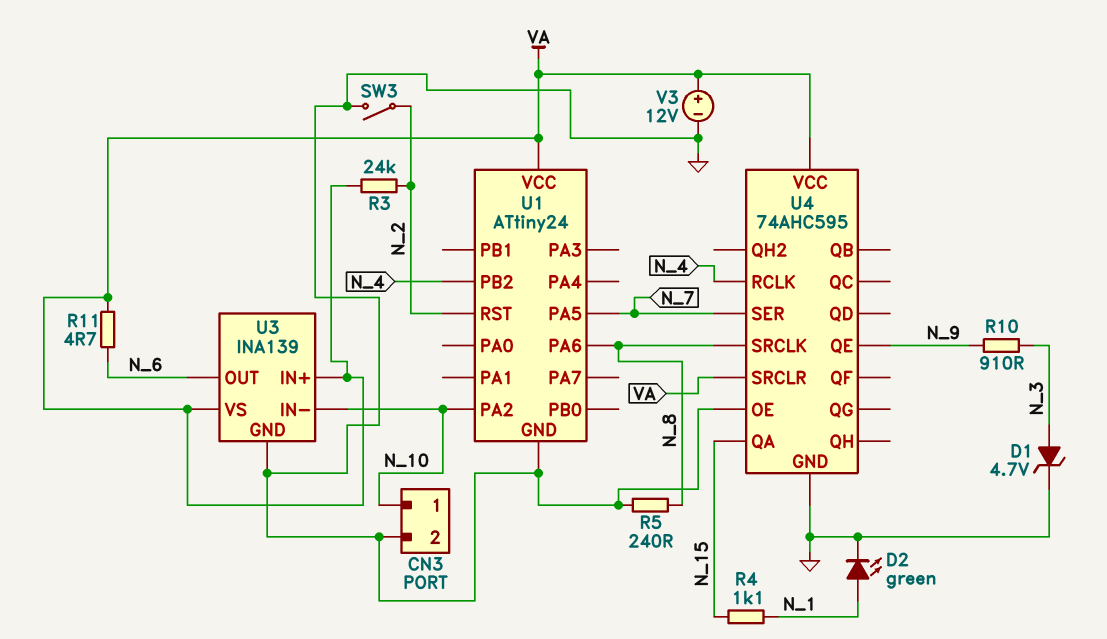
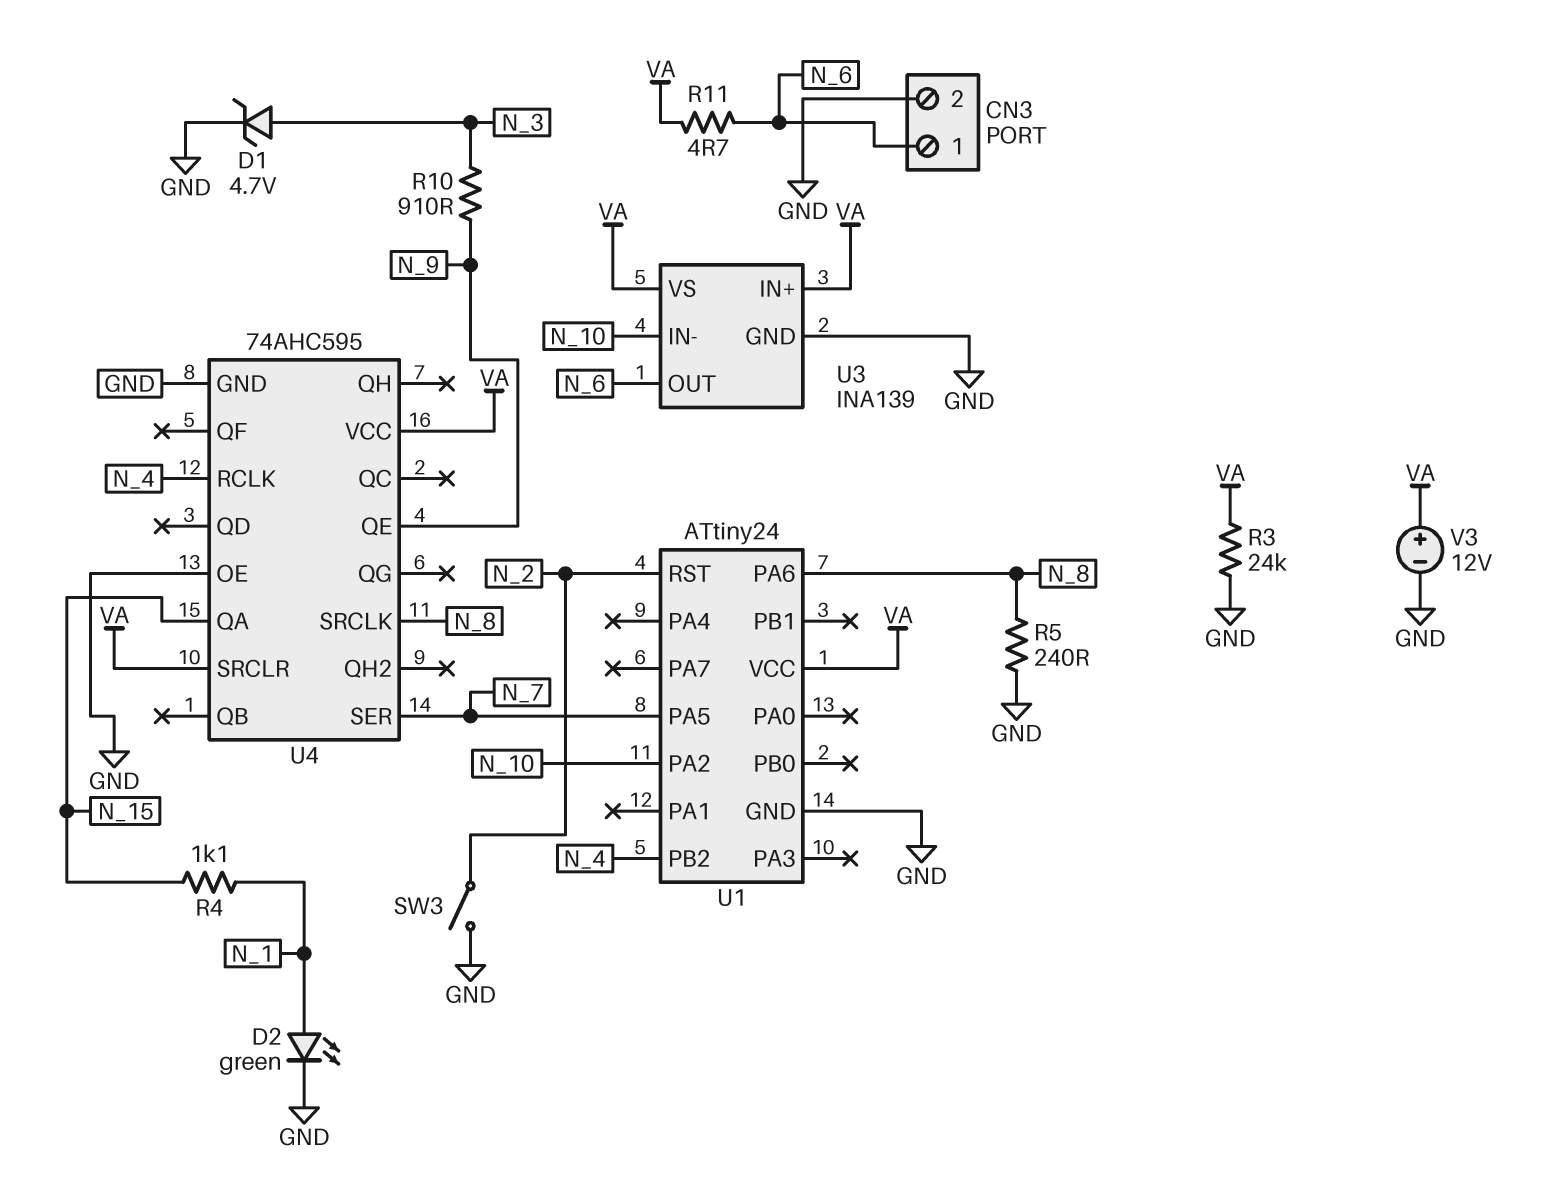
CN3 pin 1: N_10 -> N_6
R3: 24k (N_2, VA) -> 24k (GND, VA)

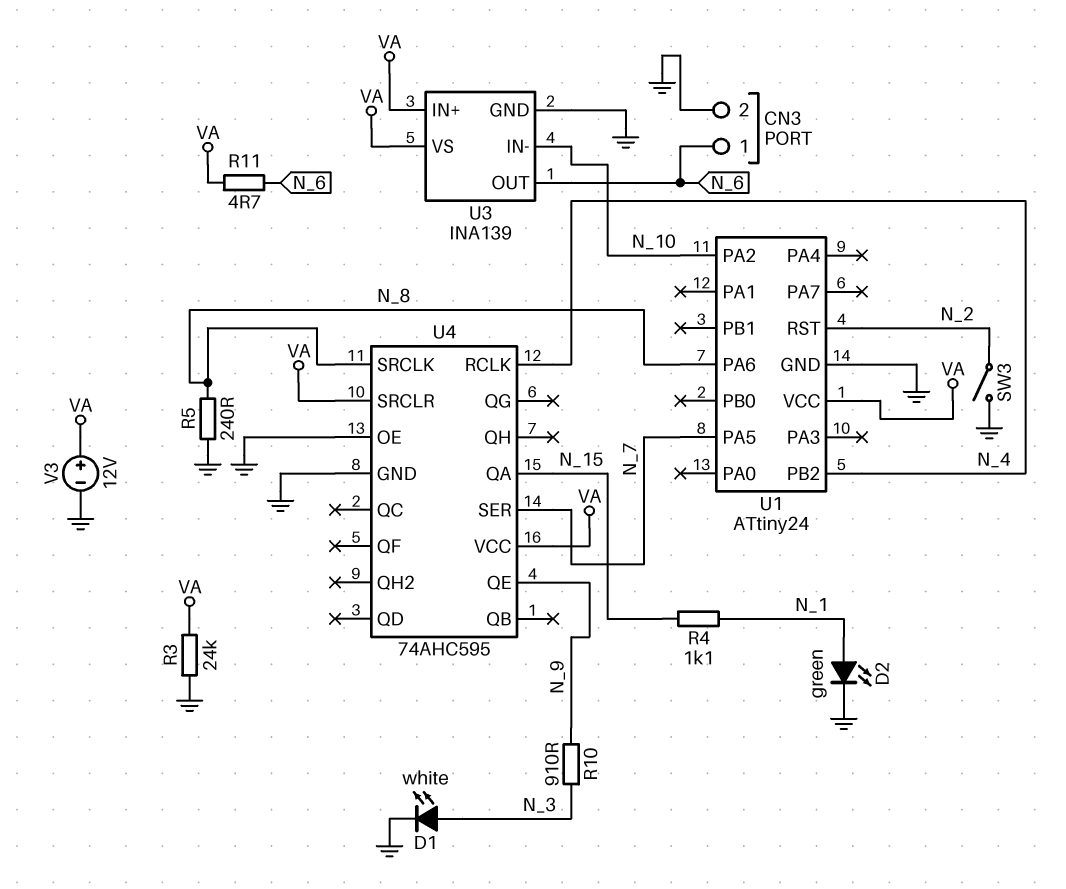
D1: zener 4.7V (A N_3, K GND) -> LED white (A N_3, K GND)

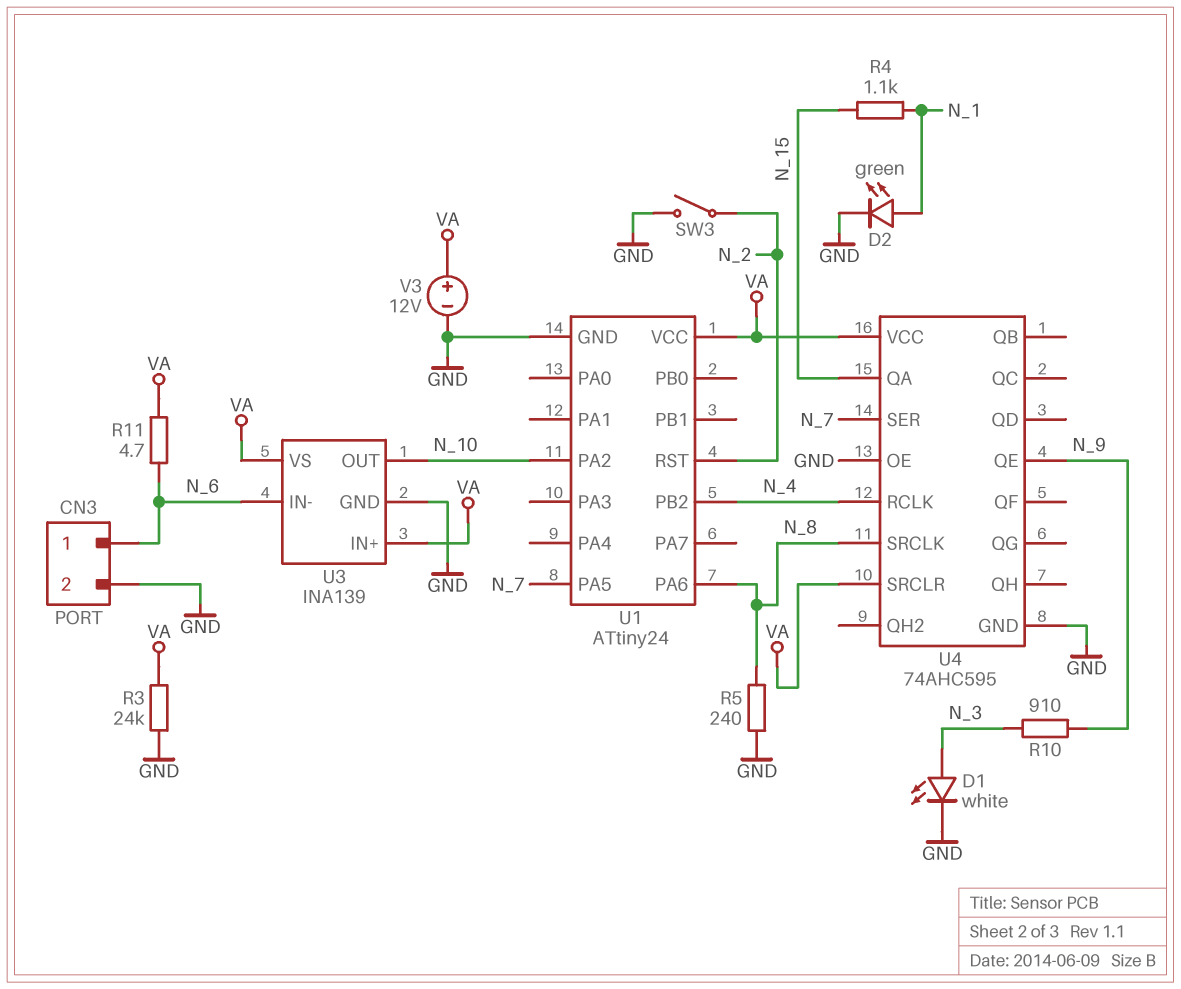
U3 pin IN-: N_10 -> N_6
U3 pin OUT: N_6 -> N_10

